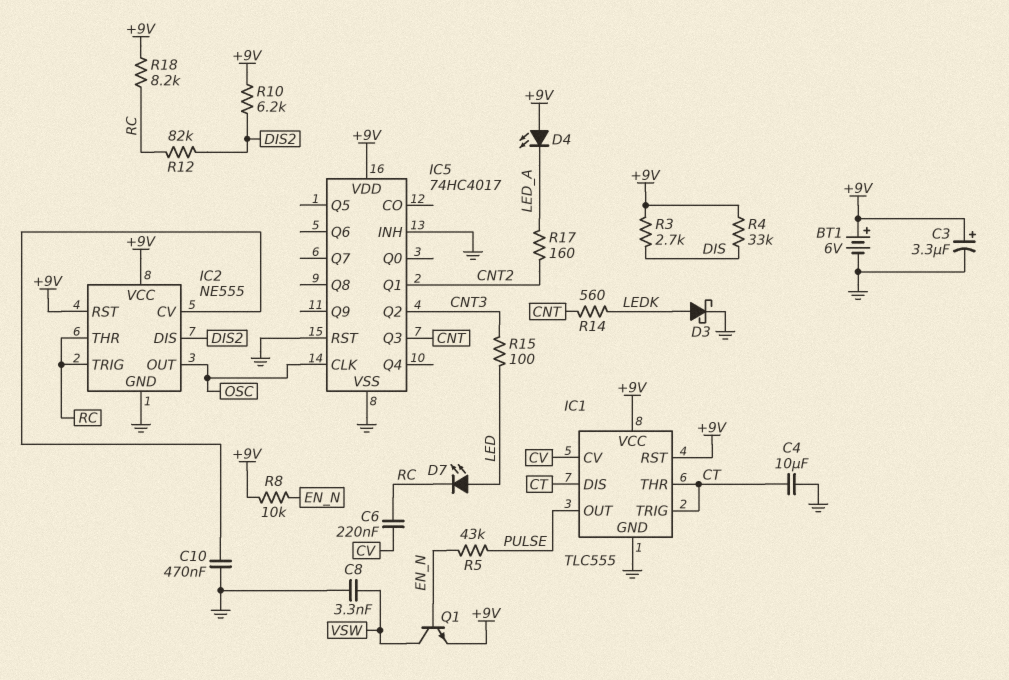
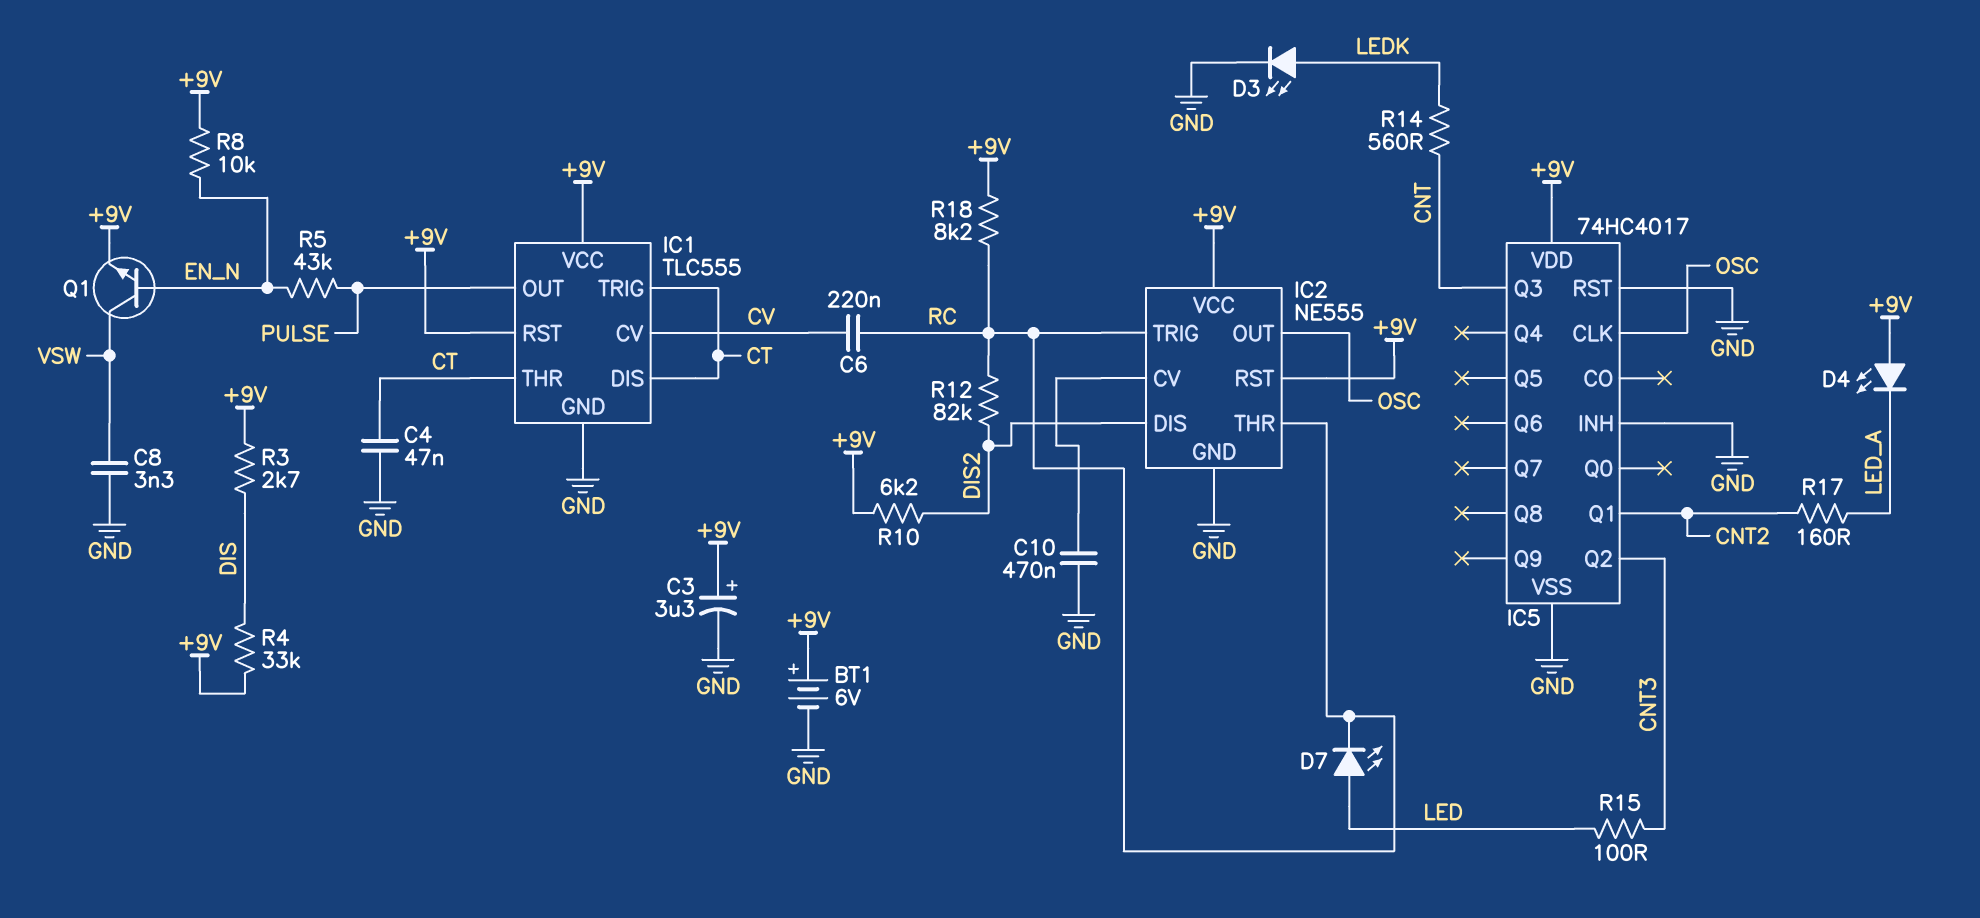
C4: 10uF (CT, GND) -> 47nF (CT, GND)
D3: schottky (A LEDK, K GND) -> LED (A LEDK, K GND)

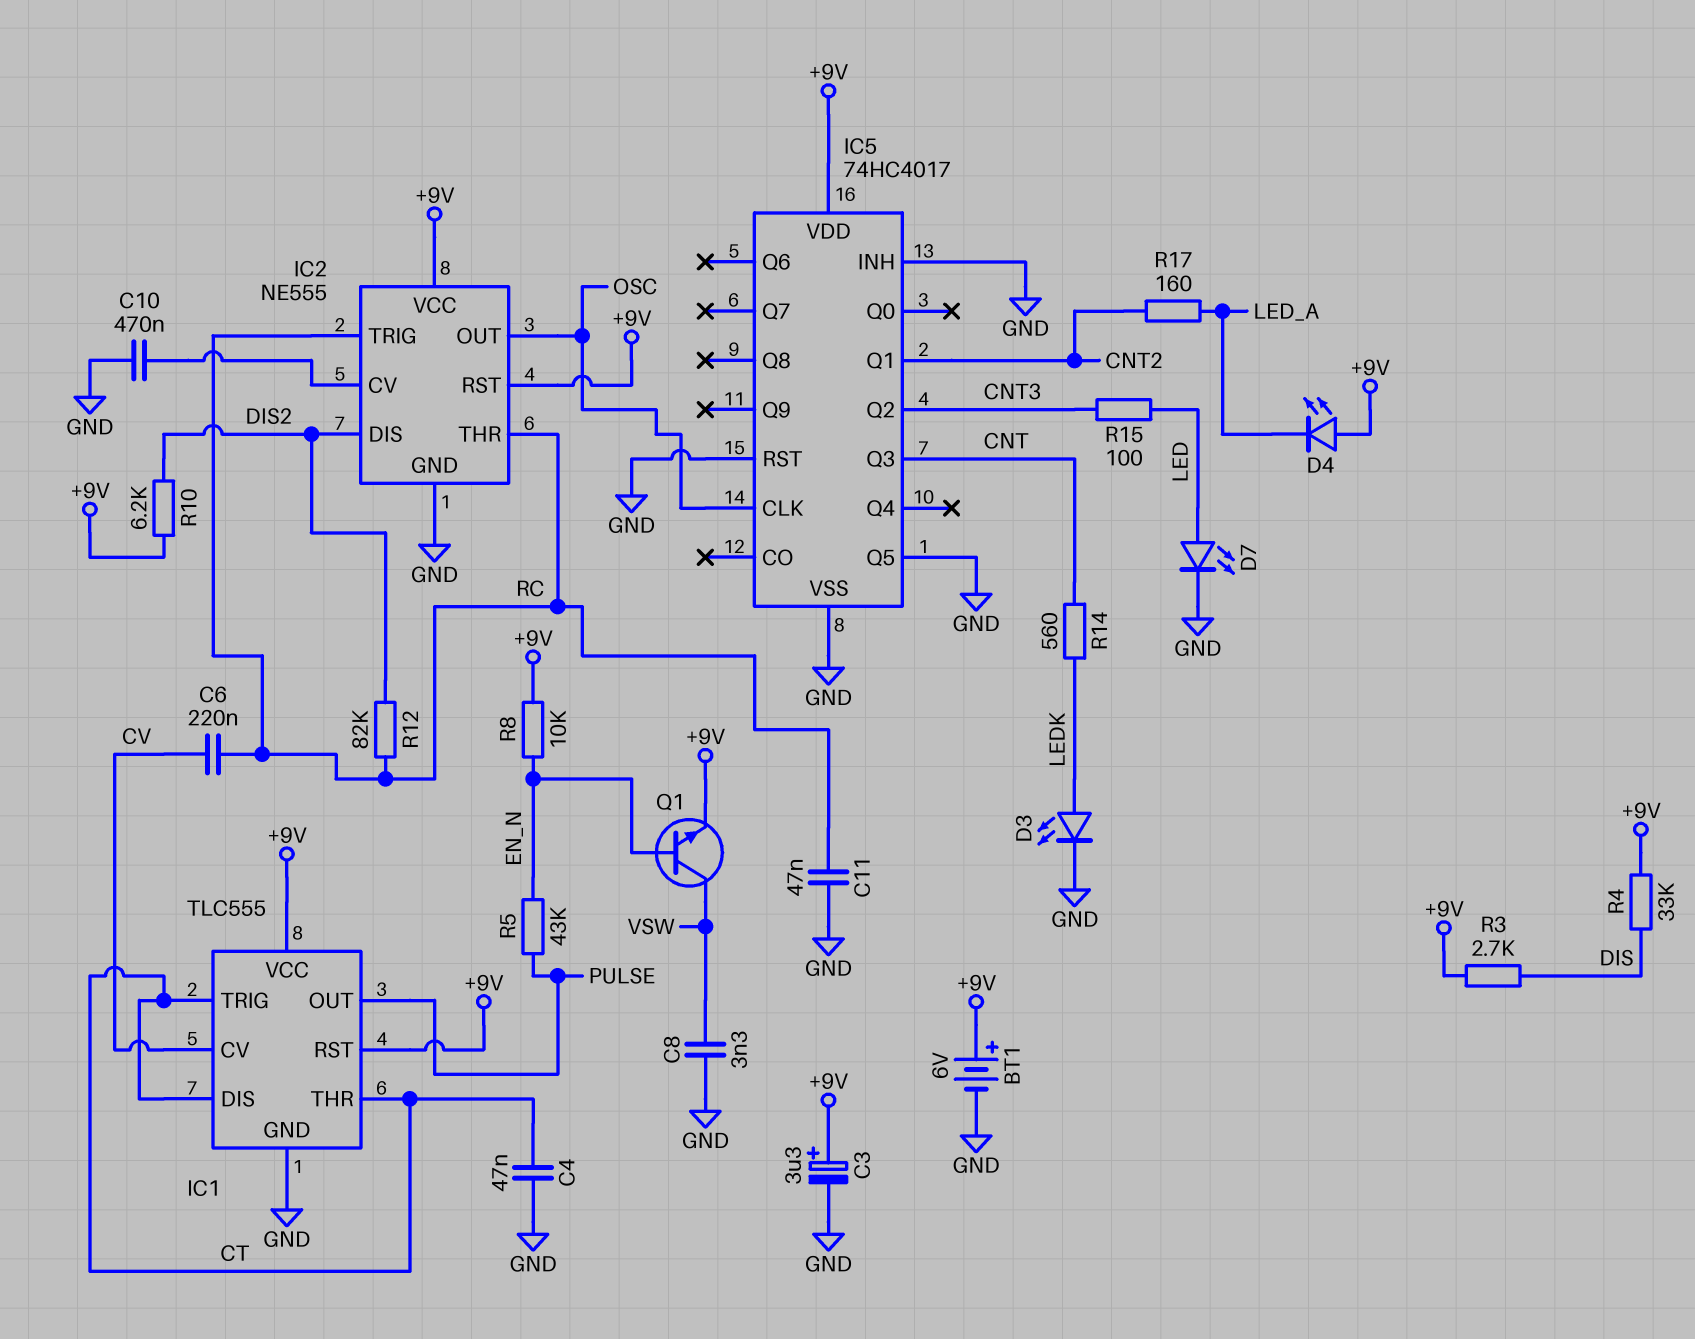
C11: none -> 47nF (GND, RC)
D7: LED (A LED, K RC) -> LED (A LED, K GND)
IC5 pin Q5: none -> GND
R18: 8.2k (+9V, RC) -> none

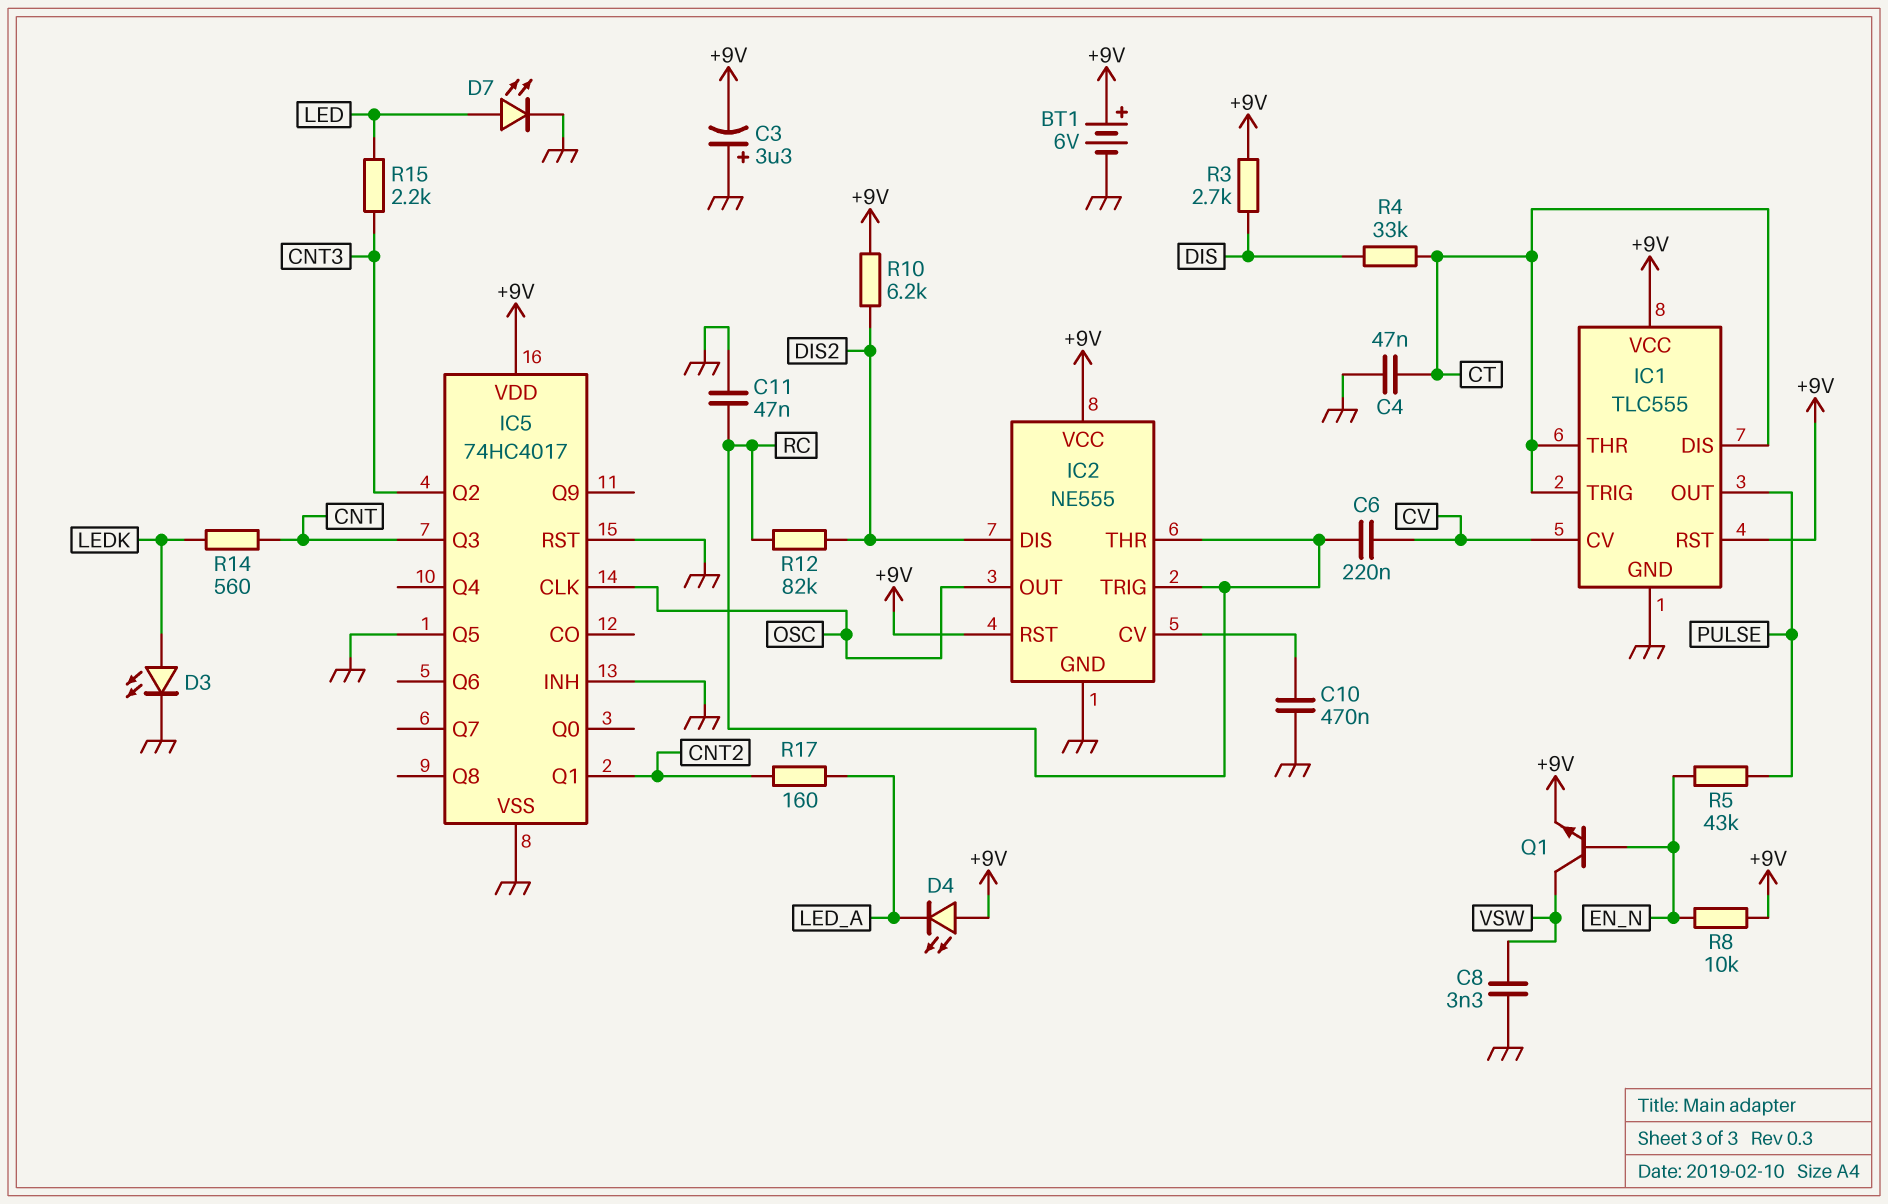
C3: 3.3uF (plus +9V, minus GND) -> 3.3uF (plus GND, minus +9V)
R4: 33k (+9V, DIS) -> 33k (CT, DIS)
R15: 100 (CNT3, LED) -> 2.2k (CNT3, LED)

